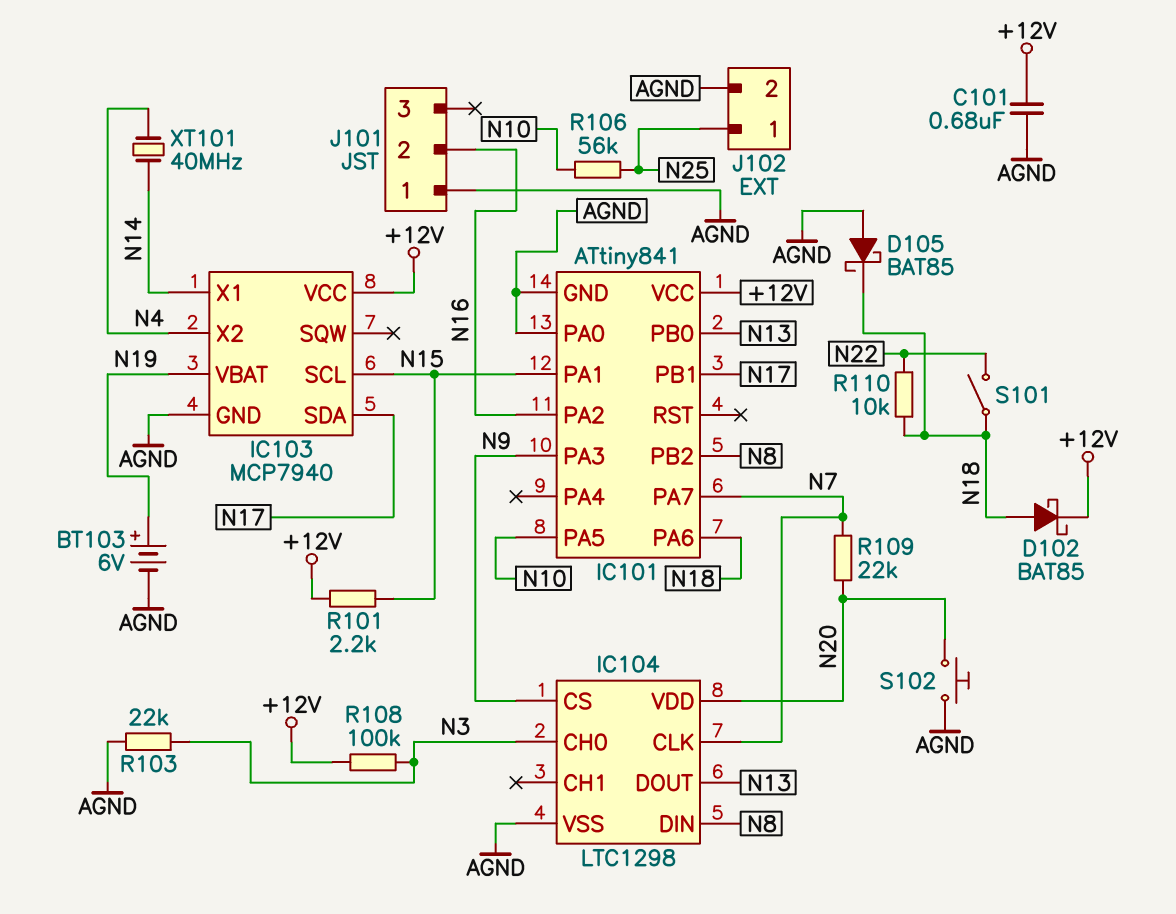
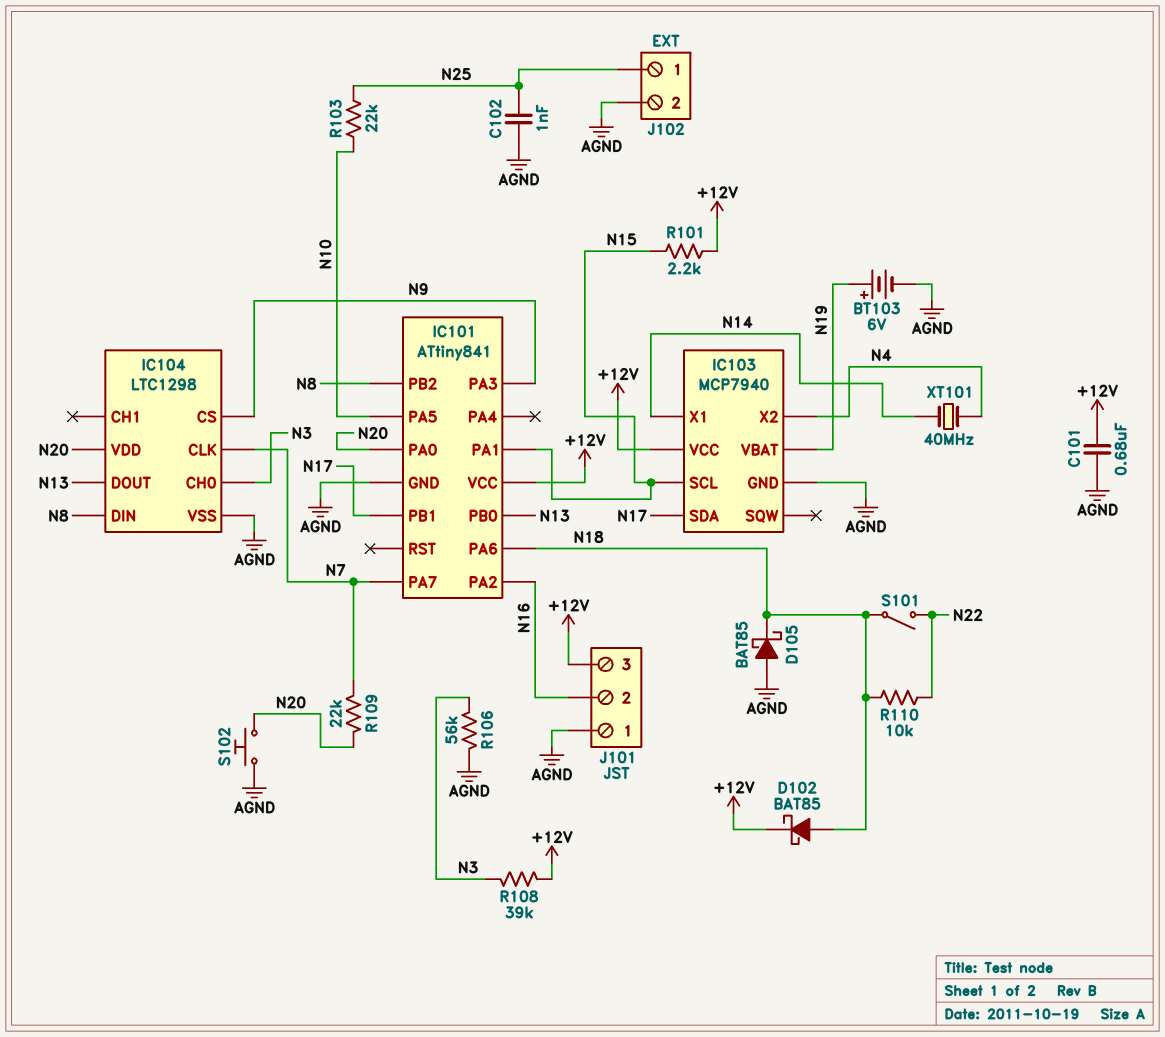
C102: none -> 1nF (AGND, N25)
IC101 pin PA0: AGND -> N20
J101 pin 3: none -> +12V
R103: 22k (AGND, N3) -> 22k (N10, N25)
R106: 56k (N10, N25) -> 56k (AGND, N3)
R108: 100k (+12V, N3) -> 39k (+12V, N3)

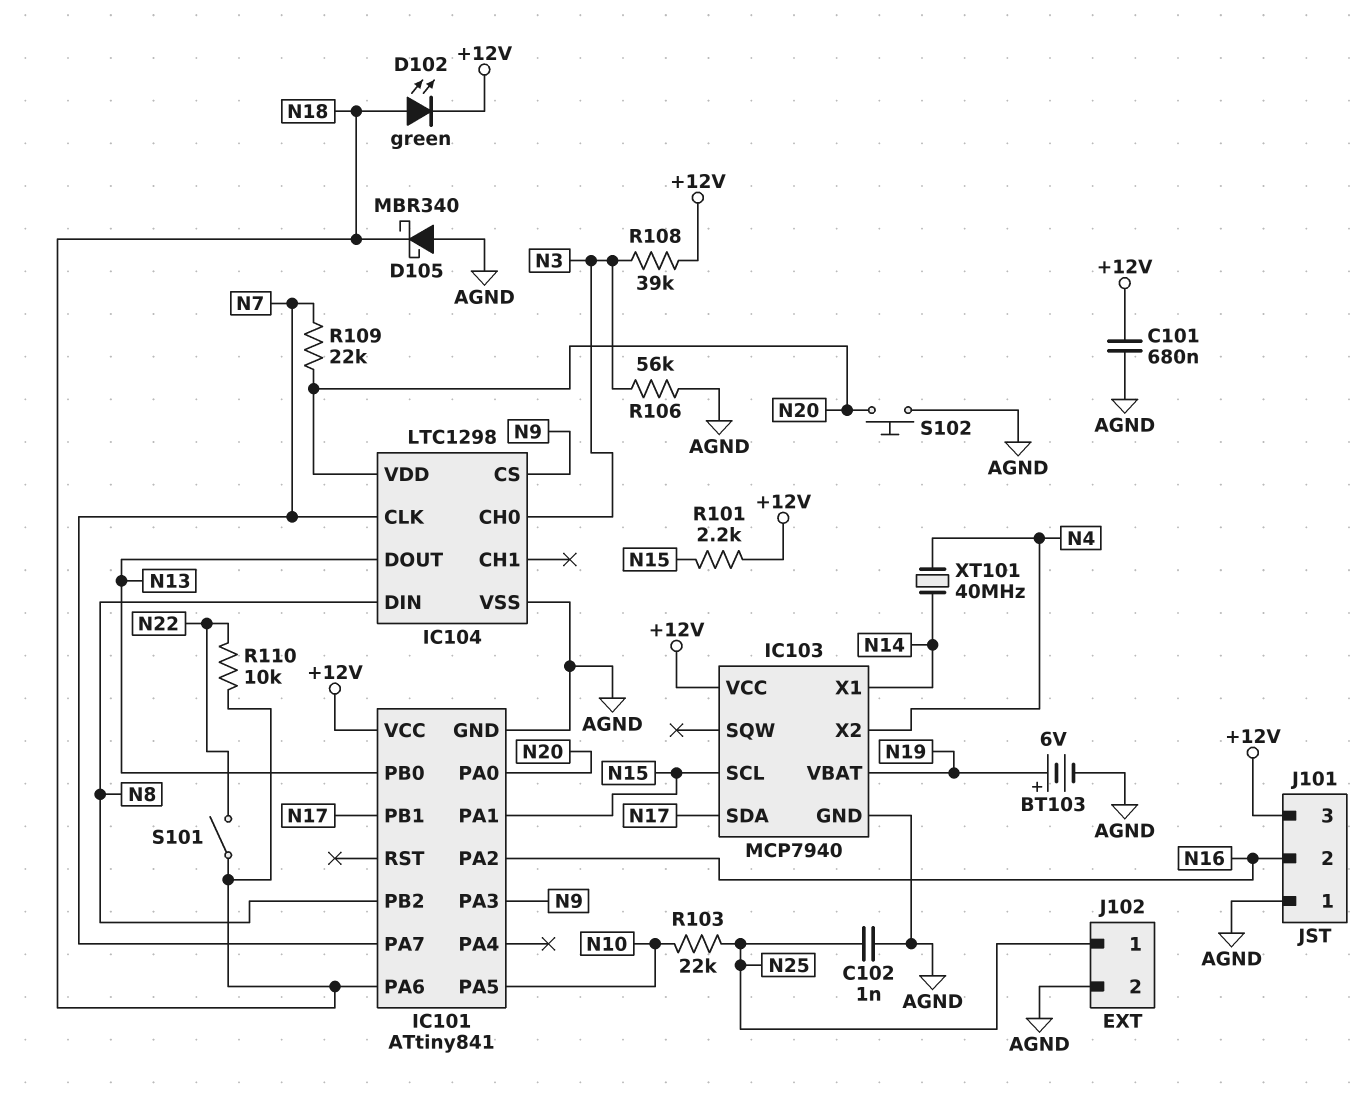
D102: schottky BAT85 (A N18, K +12V) -> LED green (A N18, K +12V)
D105: schottky BAT85 (A AGND, K N18) -> schottky MBR340 (A AGND, K N18)

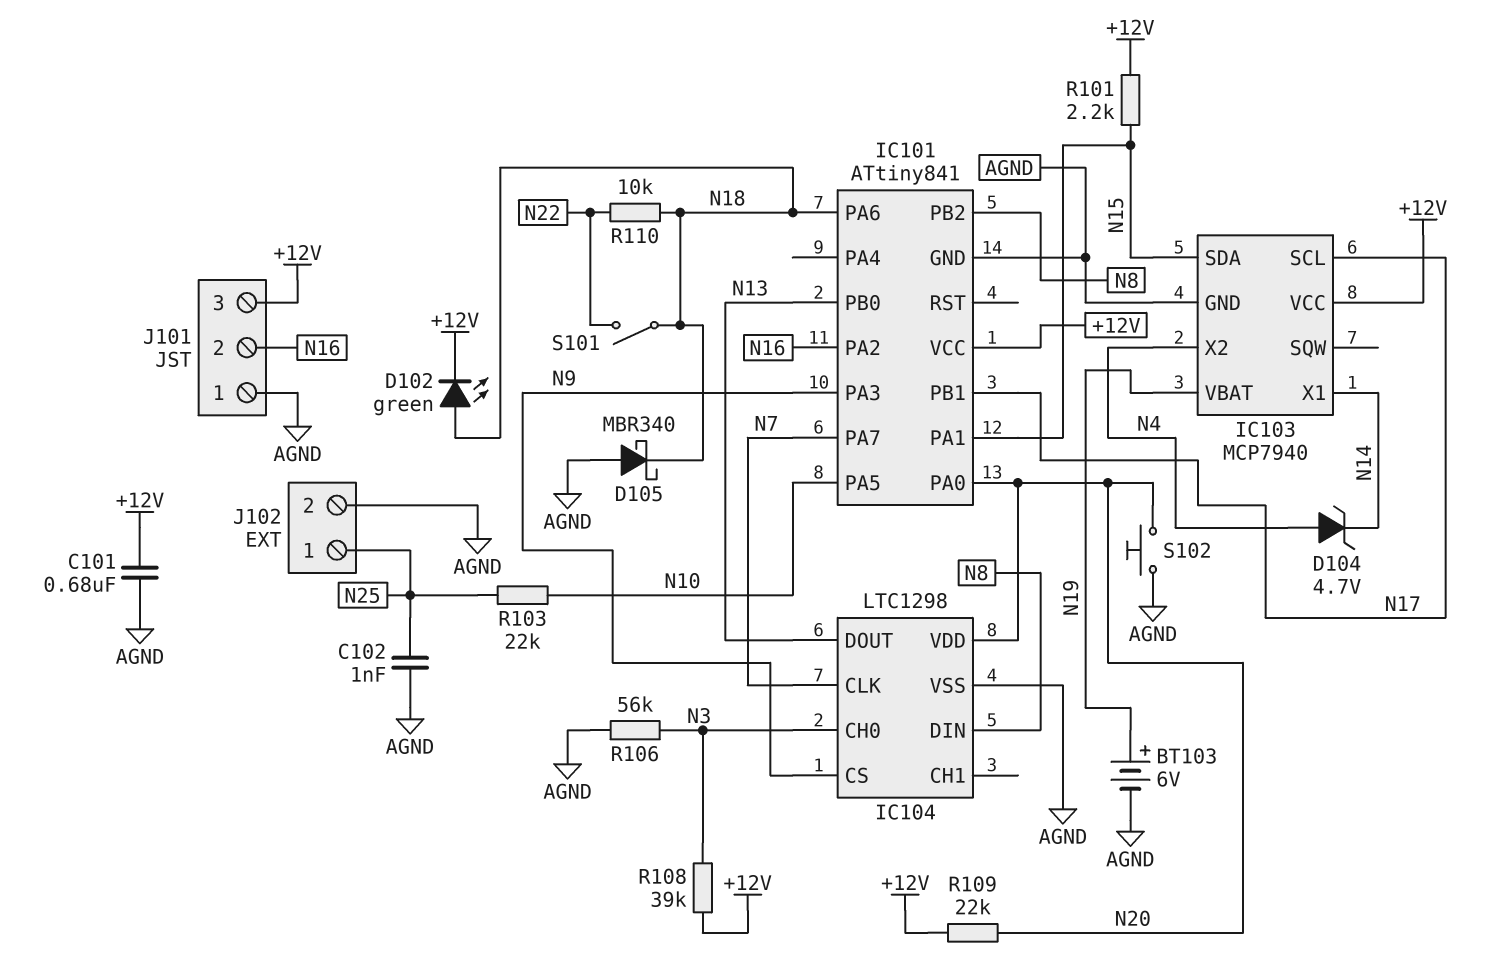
D104: none -> zener 4.7V (A N4, K N14)
IC103 pin SCL: N15 -> N17
IC103 pin SDA: N17 -> N15
R109: 22k (N7, N20) -> 22k (+12V, N20)
XT101: 40MHz (N4, N14) -> none

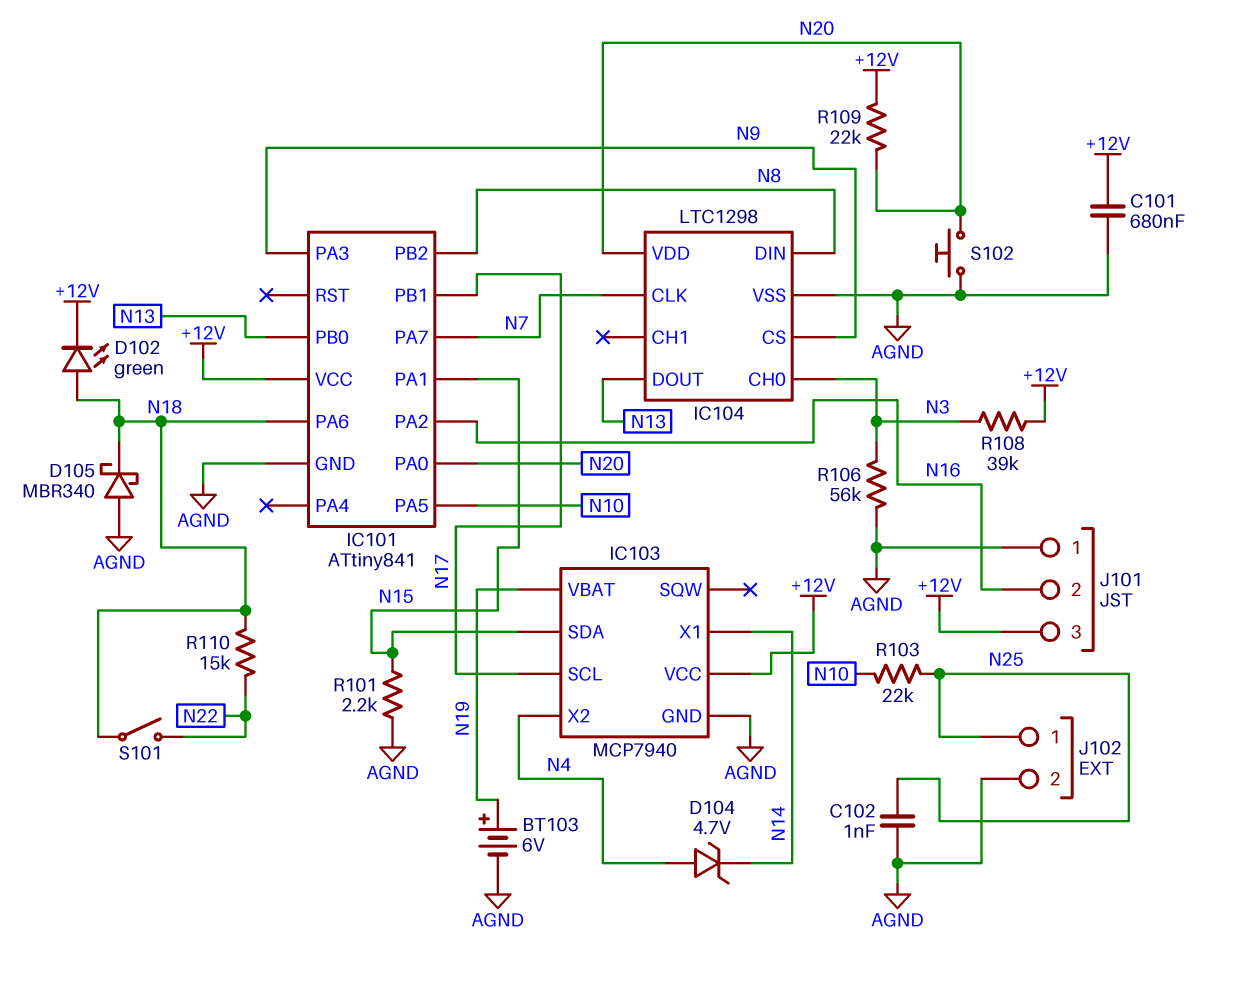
R101: 2.2k (+12V, N15) -> 2.2k (AGND, N15)
R110: 10k (N18, N22) -> 15k (N18, N22)

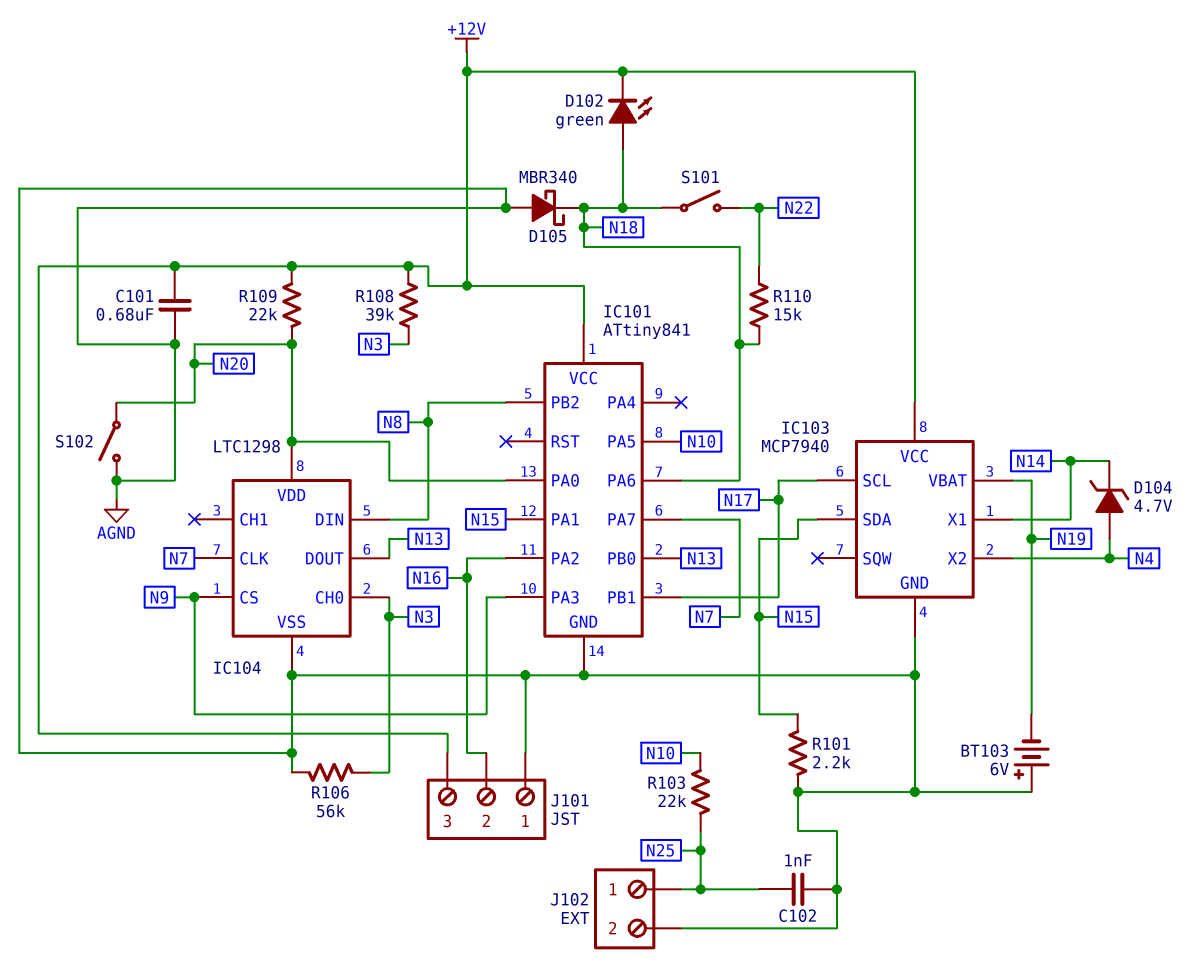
BT103: 6V (plus N19, minus AGND) -> 6V (plus AGND, minus N19)
S102: button (AGND, N20) -> switch (AGND, N20)

